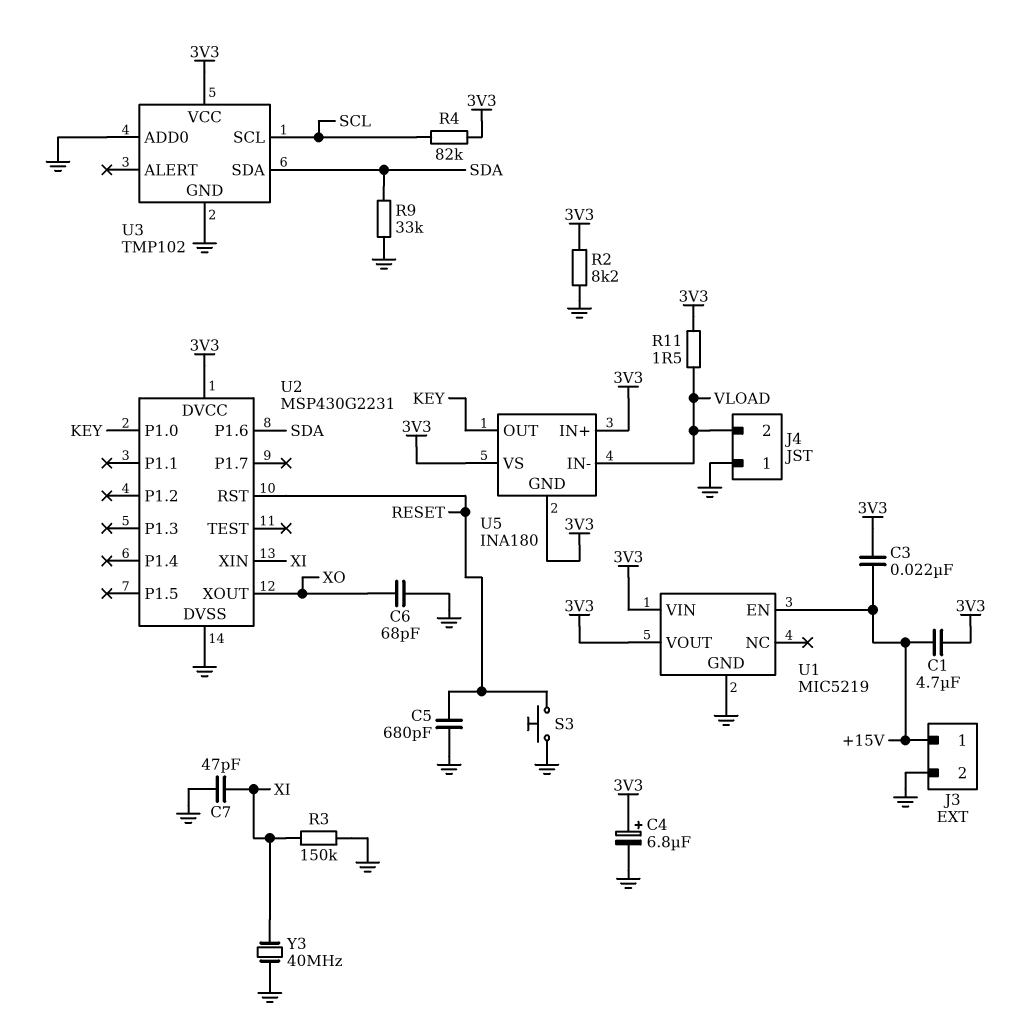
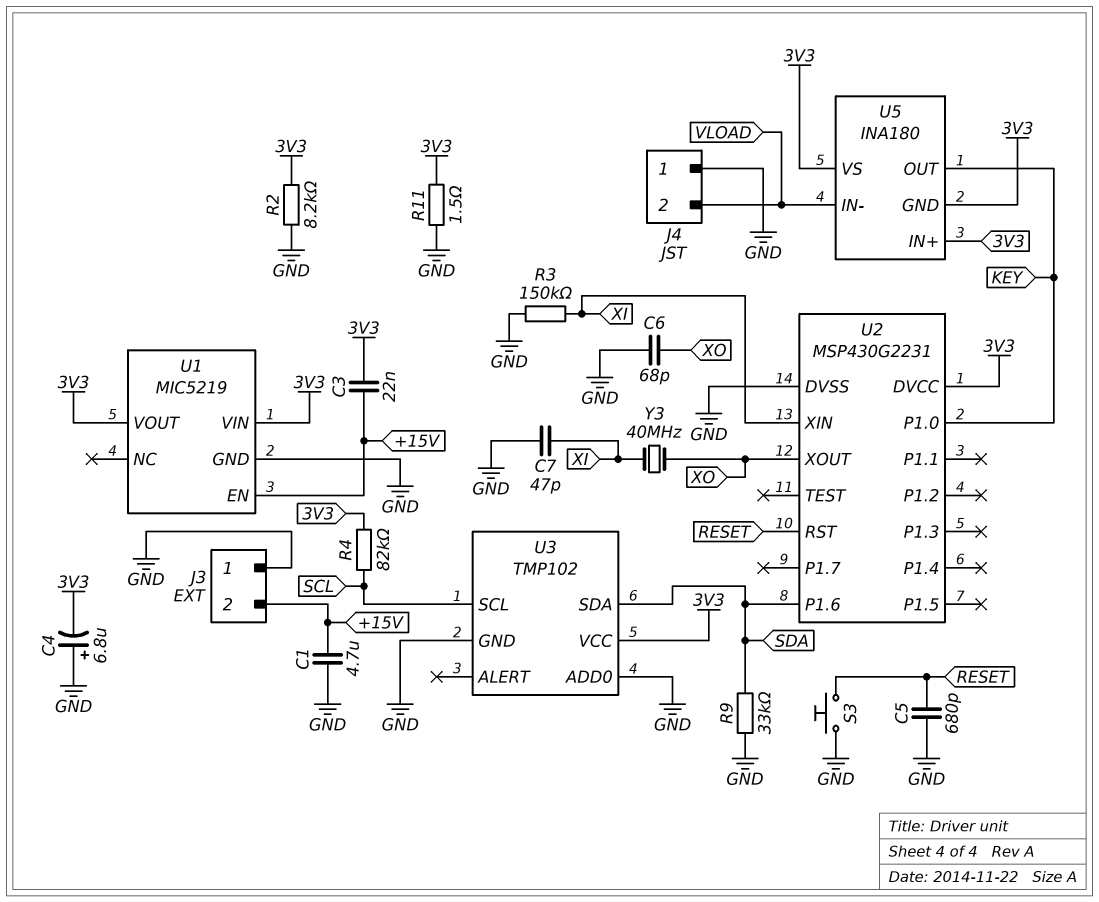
C1: 4.7uF (+15V, 3V3) -> 4.7uF (+15V, GND)
C4: 6.8uF (plus 3V3, minus GND) -> 6.8uF (plus GND, minus 3V3)
J3 pin 1: +15V -> GND
J3 pin 2: GND -> +15V
R11: 1.5 (3V3, VLOAD) -> 1.5 (3V3, GND)
Y3: 40MHz (GND, XI) -> 40MHz (XI, XO)

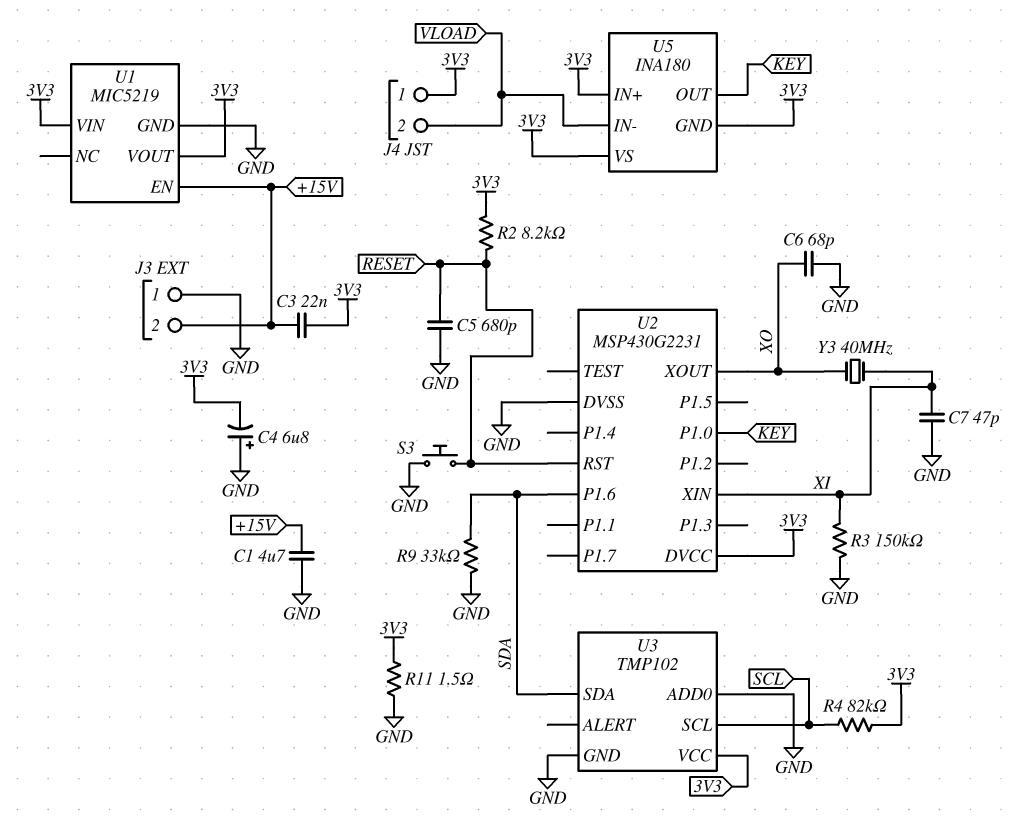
J4 pin 1: GND -> 3V3
R2: 8.2k (3V3, GND) -> 8.2k (3V3, RESET)

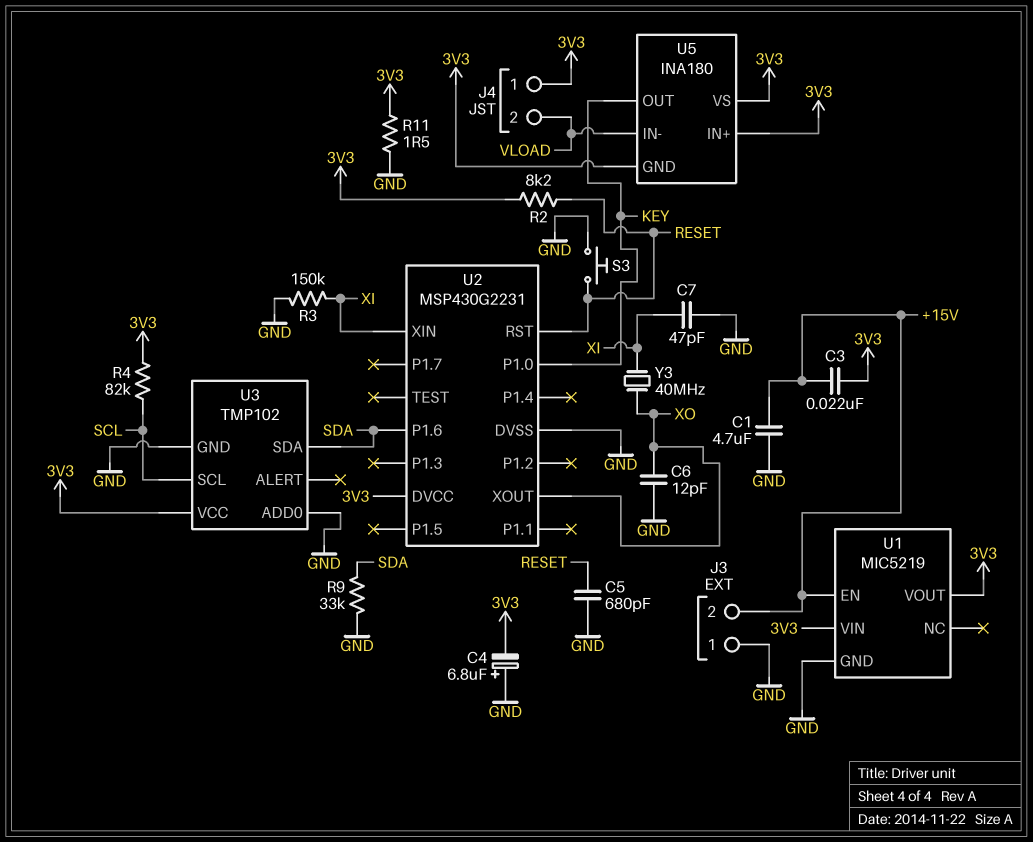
C6: 68pF (GND, XO) -> 12pF (GND, XO)

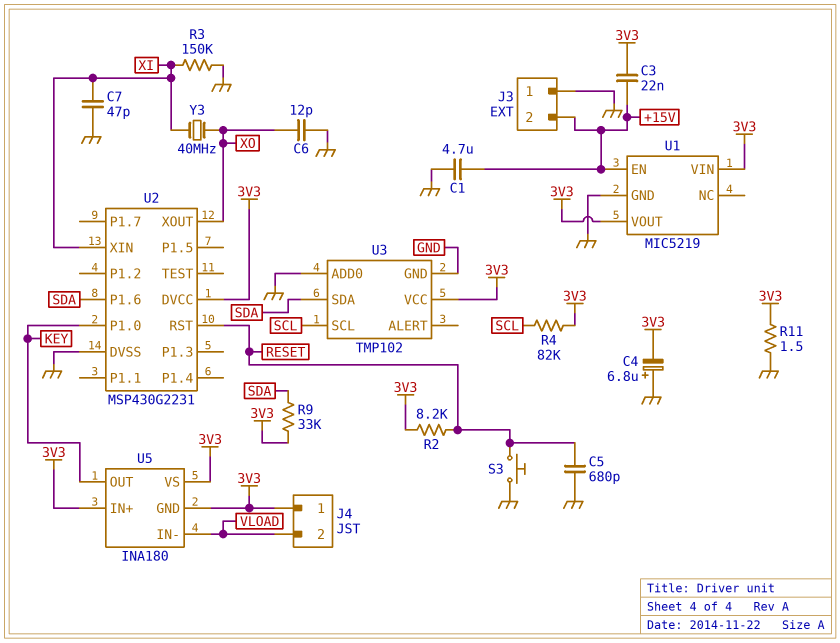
R9: 33k (GND, SDA) -> 33k (3V3, SDA)

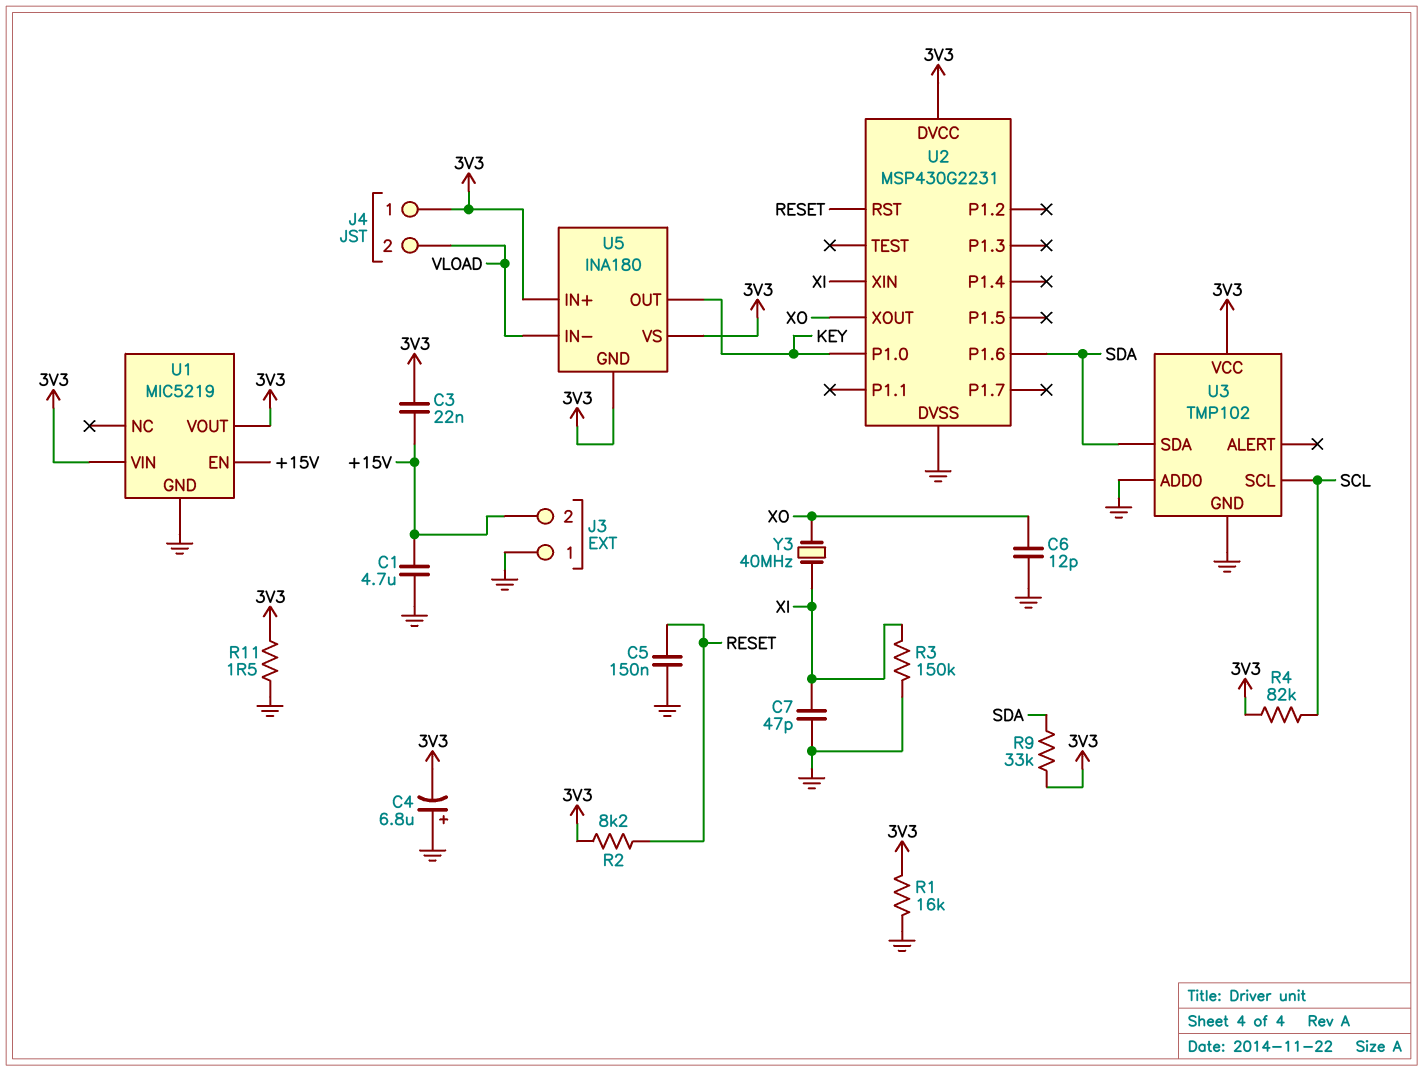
C5: 680pF (GND, RESET) -> 150nF (GND, RESET)
R1: none -> 16k (3V3, GND)
S3: button (GND, RESET) -> none

